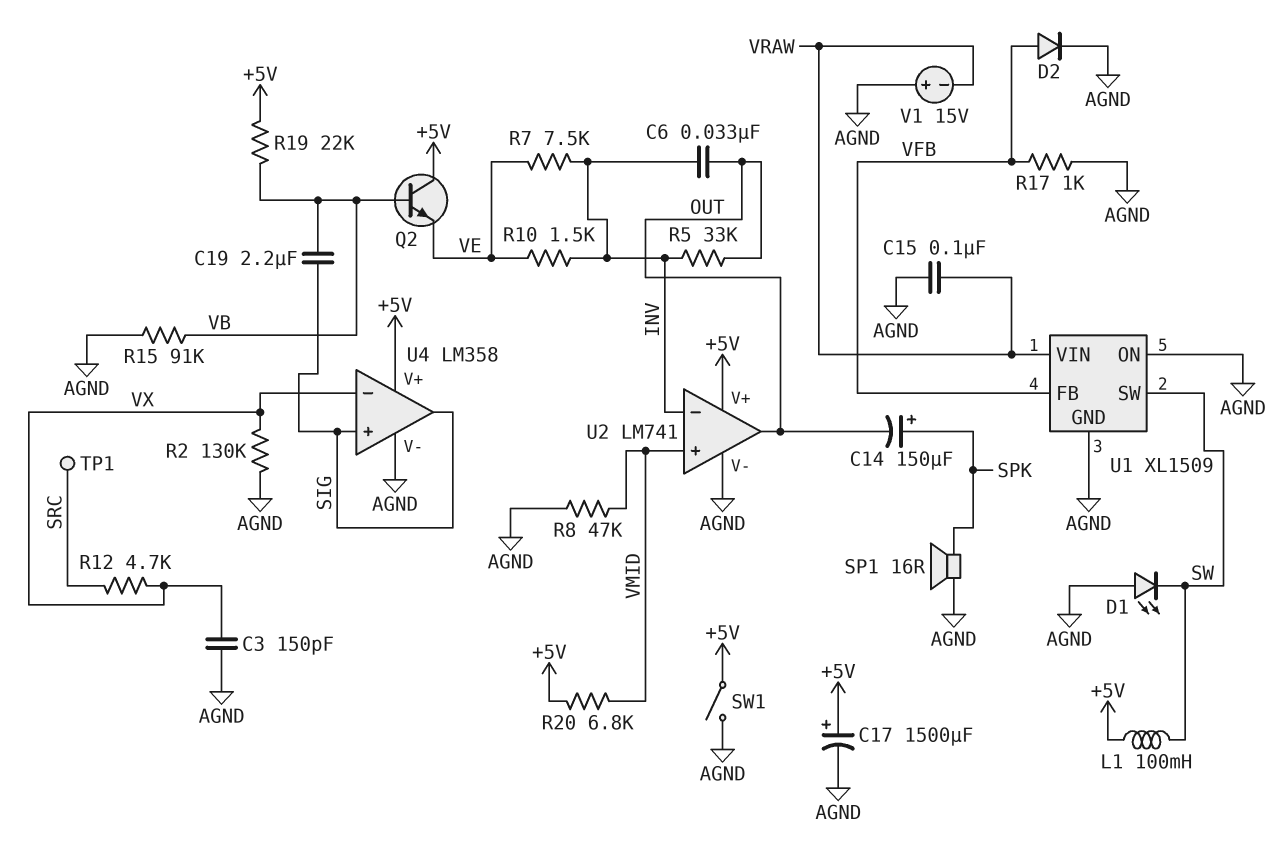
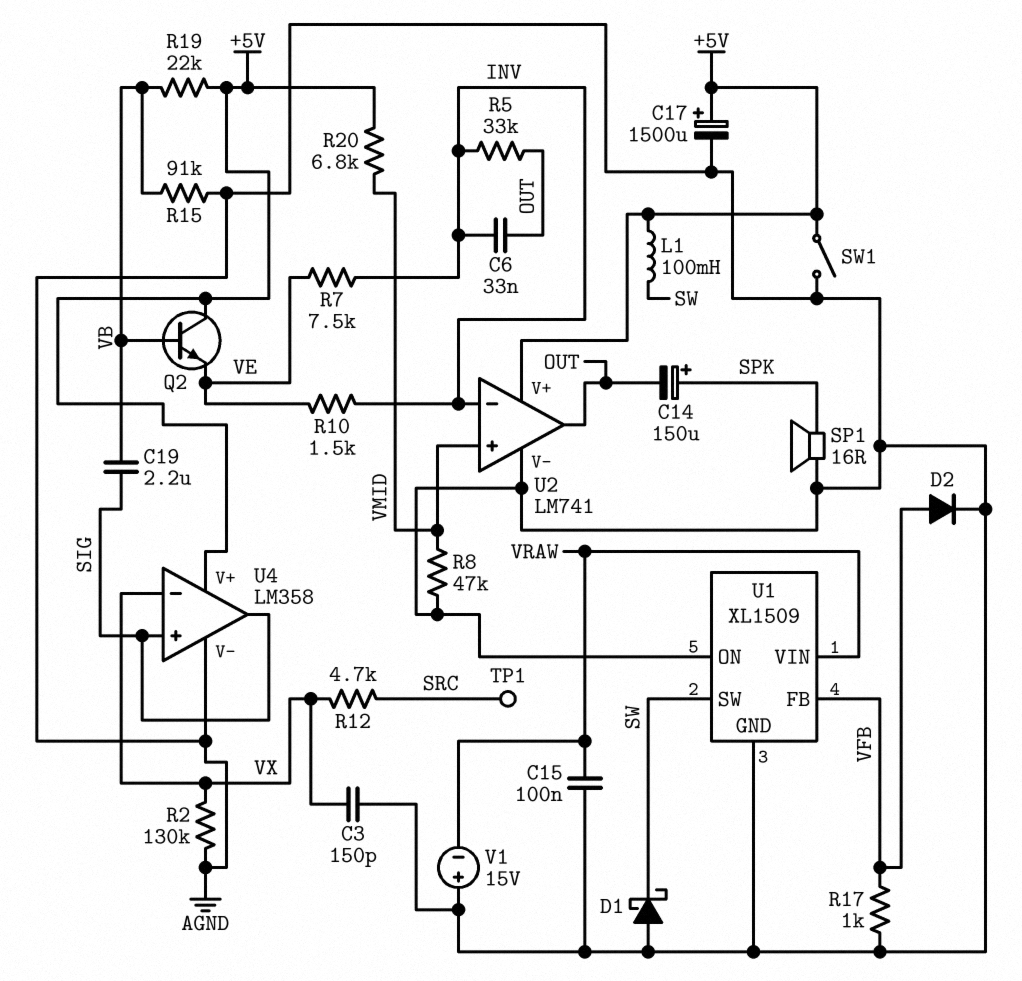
D1: LED (A AGND, K SW) -> schottky (A AGND, K SW)

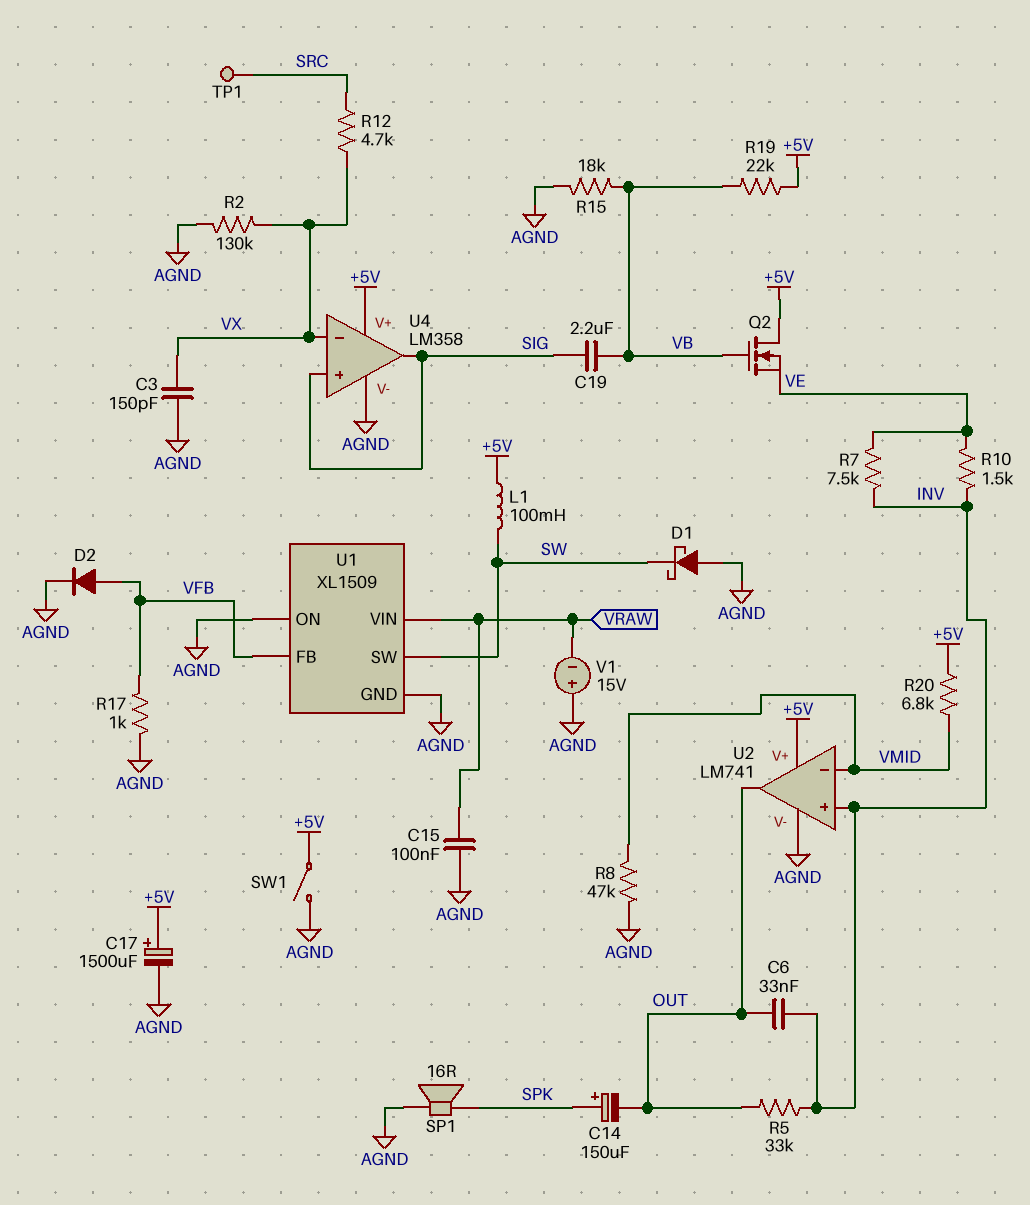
Q2: NPN (B VB, C +5V, E VE) -> NMOS (G VB, D +5V, S VE)
R15: 91k (AGND, VB) -> 18k (AGND, VB)
U2 pin in+: VMID -> INV
U2 pin in-: INV -> VMID

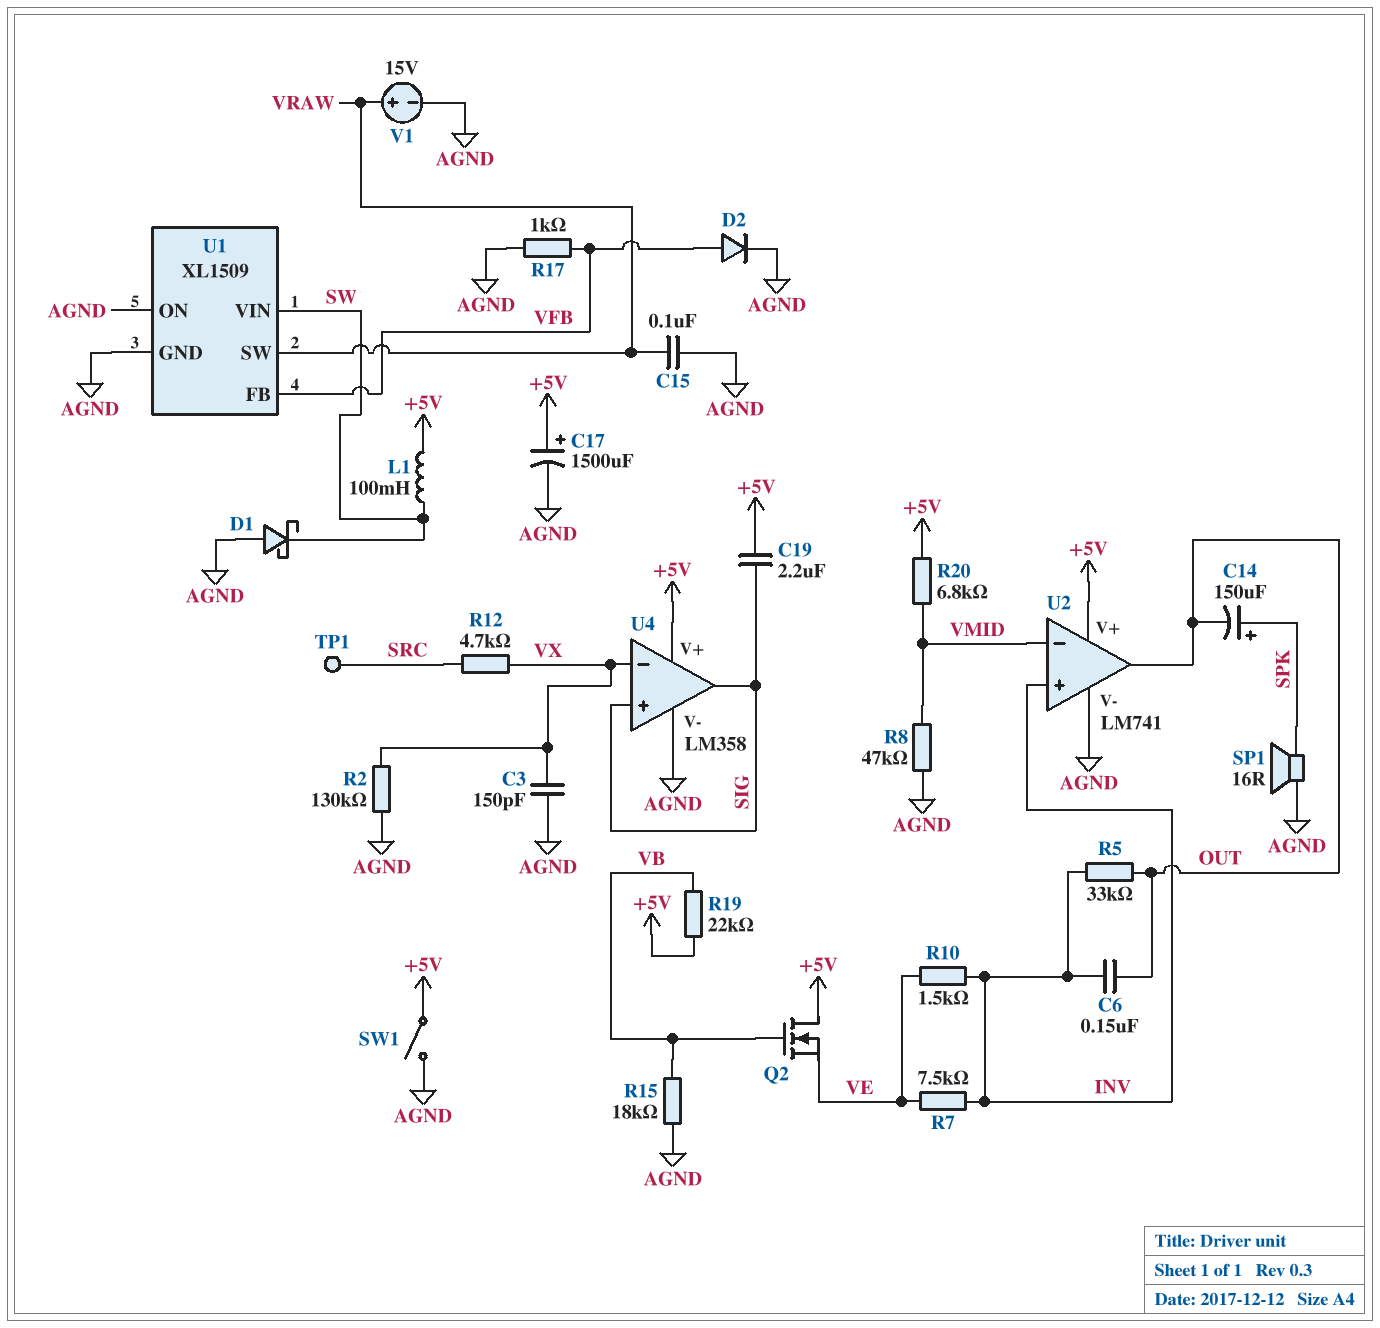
C6: 33nF (INV, OUT) -> 150nF (INV, OUT)
C19: 2.2uF (SIG, VB) -> 2.2uF (+5V, SIG)
U1 pin SW: SW -> VRAW
U1 pin VIN: VRAW -> SW
V1: 15V (plus AGND, minus VRAW) -> 15V (plus VRAW, minus AGND)

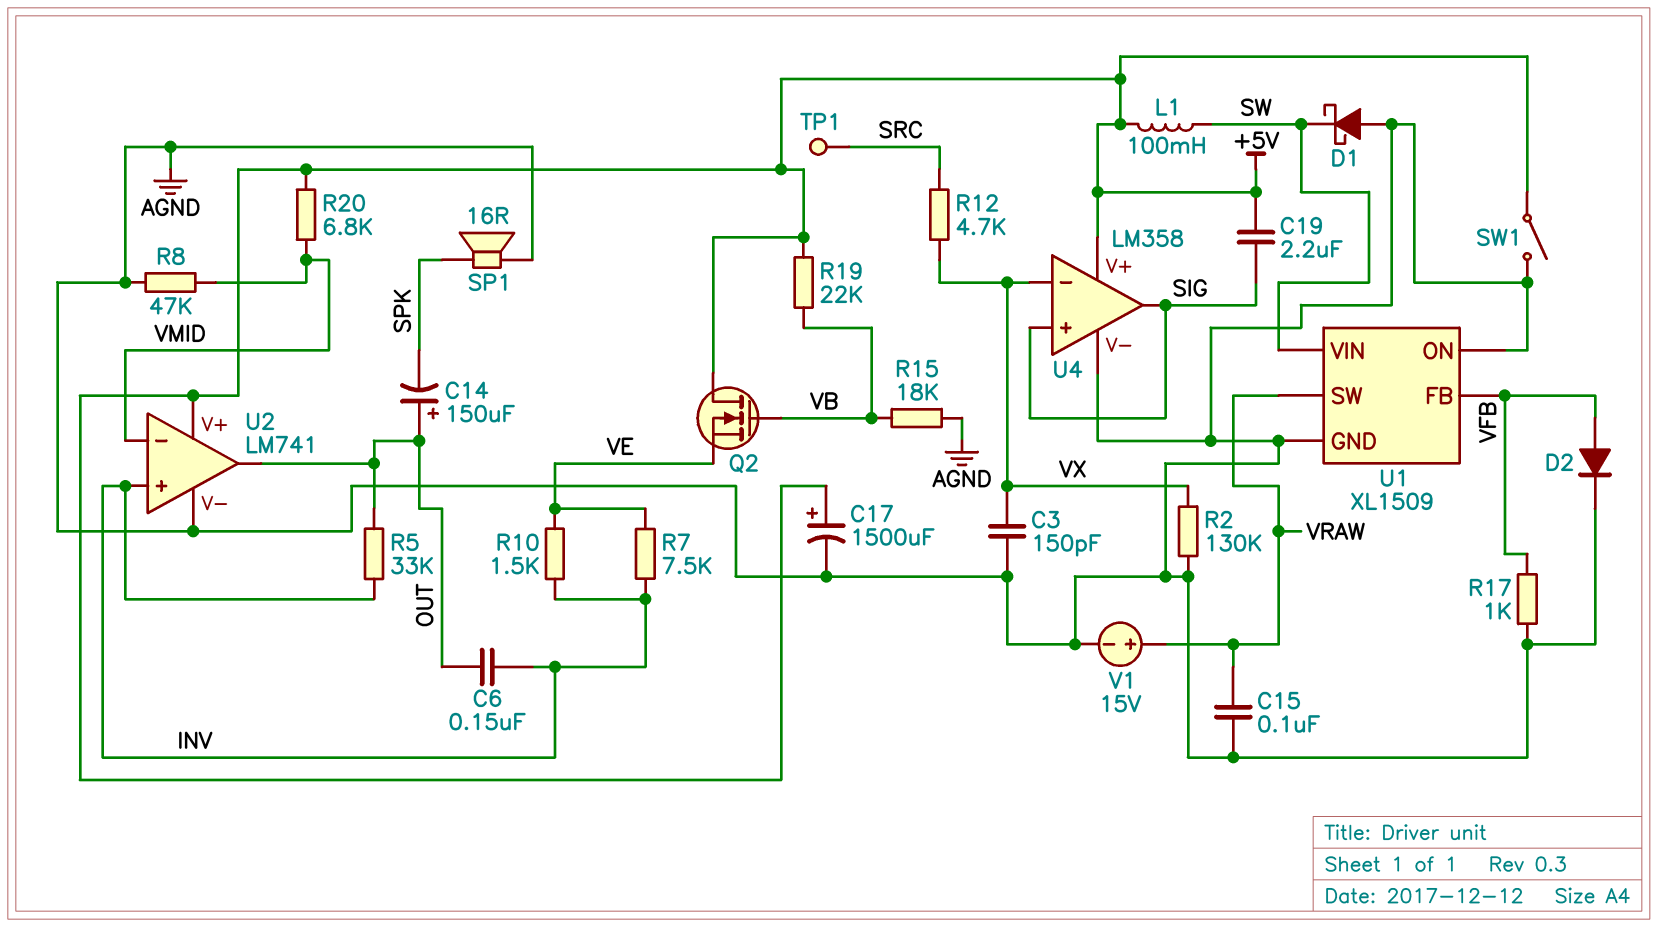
C14: 150uF (plus SPK, minus OUT) -> 150uF (plus OUT, minus SPK)

